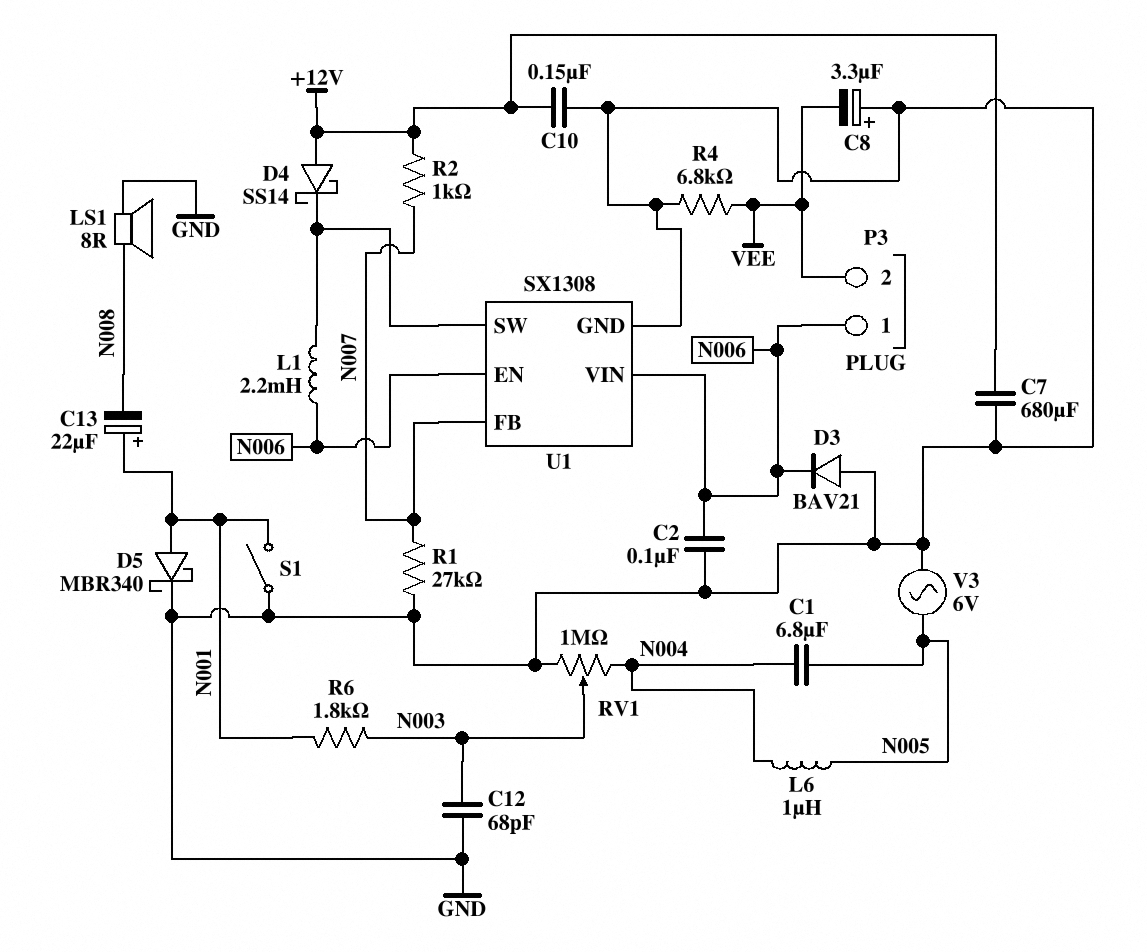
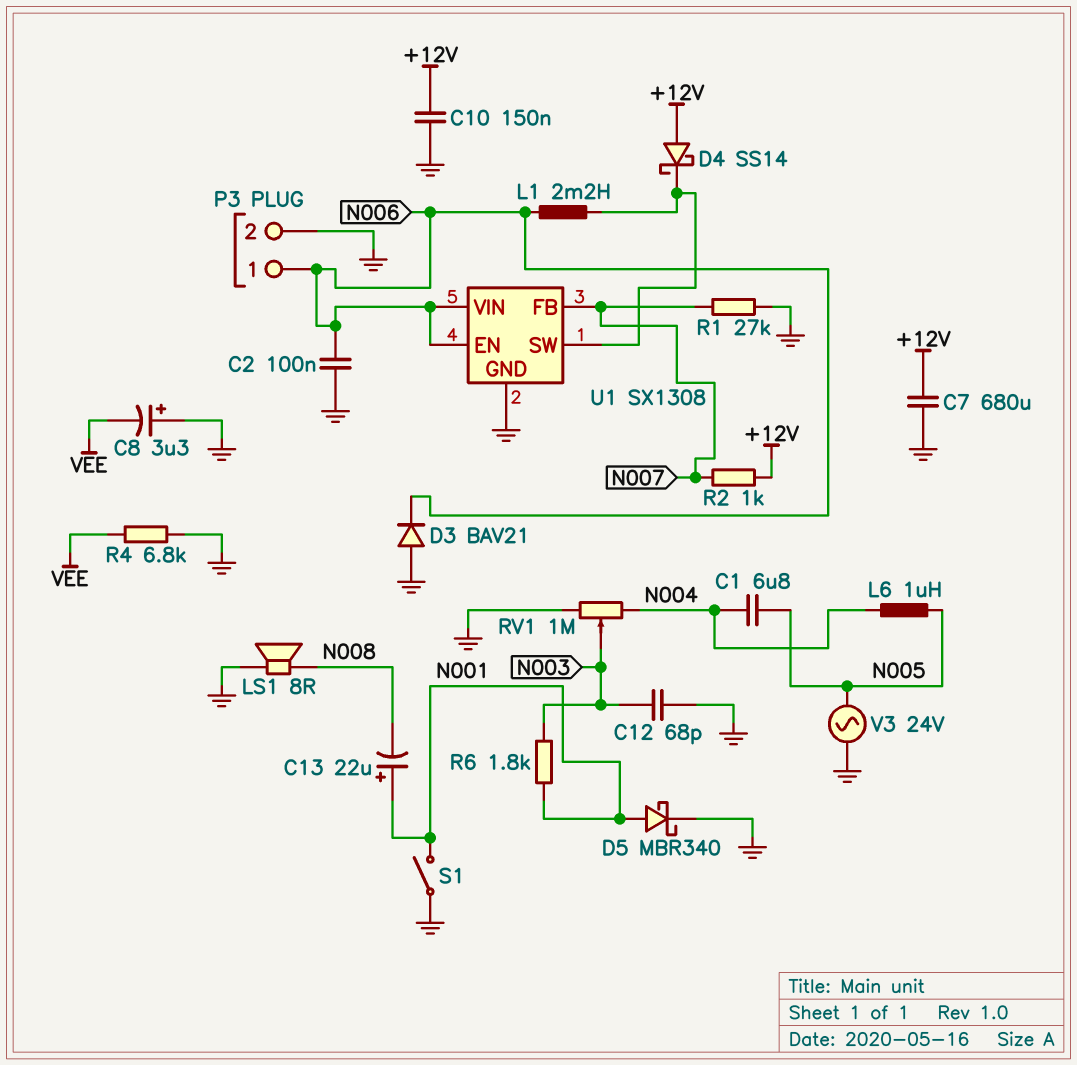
P3 pin 2: VEE -> GND
V3: AC 6V (GND, N005) -> AC 24V (GND, N005)

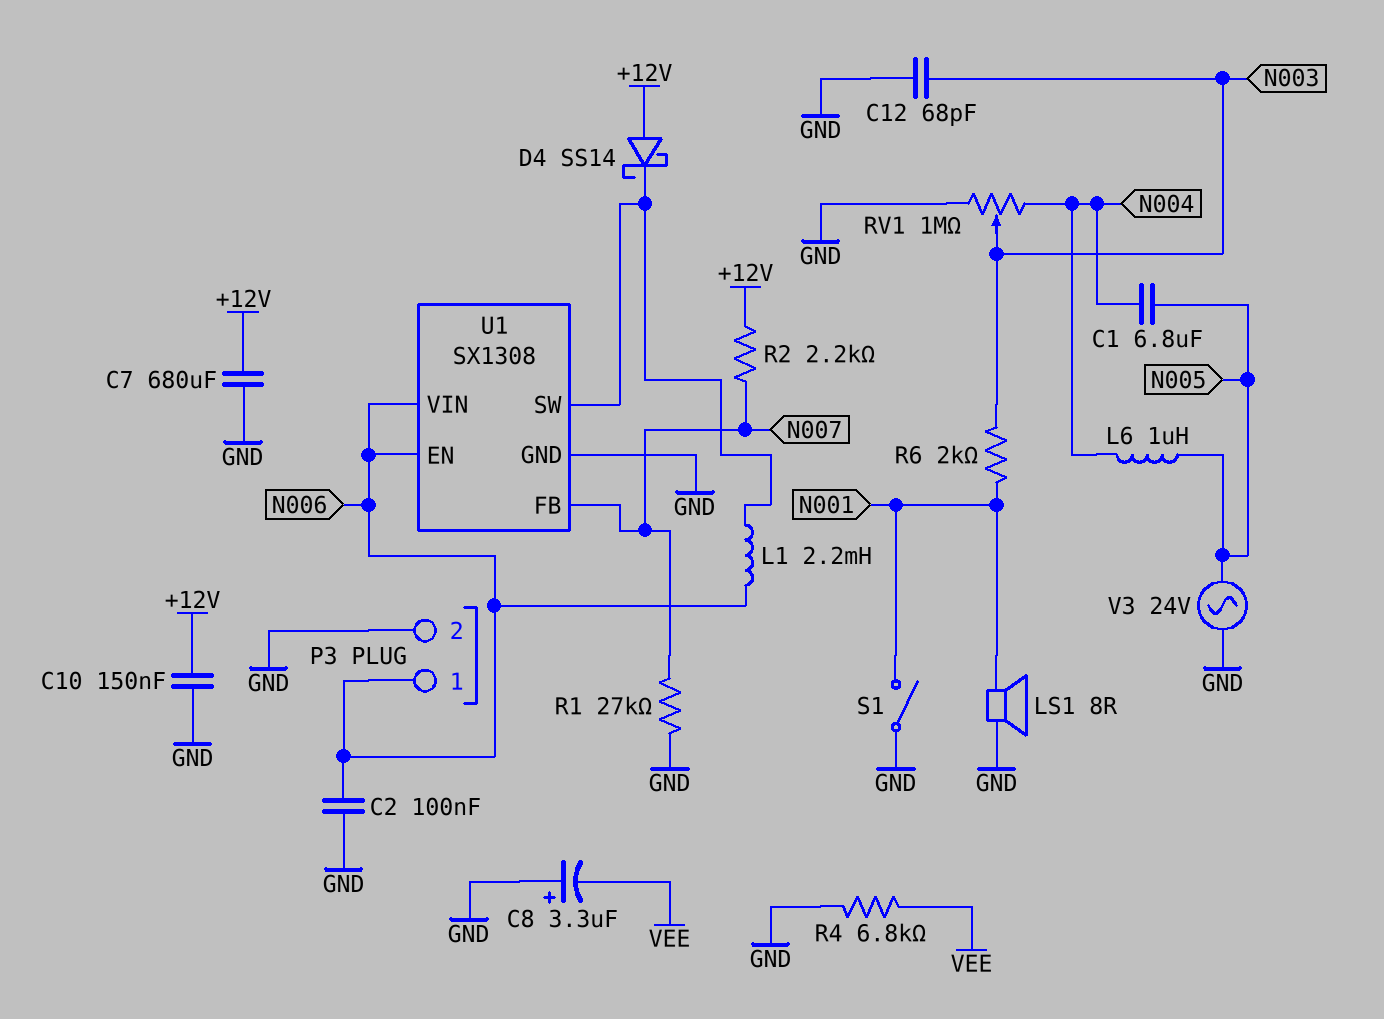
C13: 22uF (plus N001, minus N008) -> none
D3: diode BAV21 (A GND, K N006) -> none
D5: schottky MBR340 (A N001, K GND) -> none
LS1: speaker 8R (GND, N008) -> speaker 8R (GND, N001)
R2: 1k (+12V, N007) -> 2.2k (+12V, N007)
R6: 1.8k (N001, N003) -> 2k (N001, N003)

